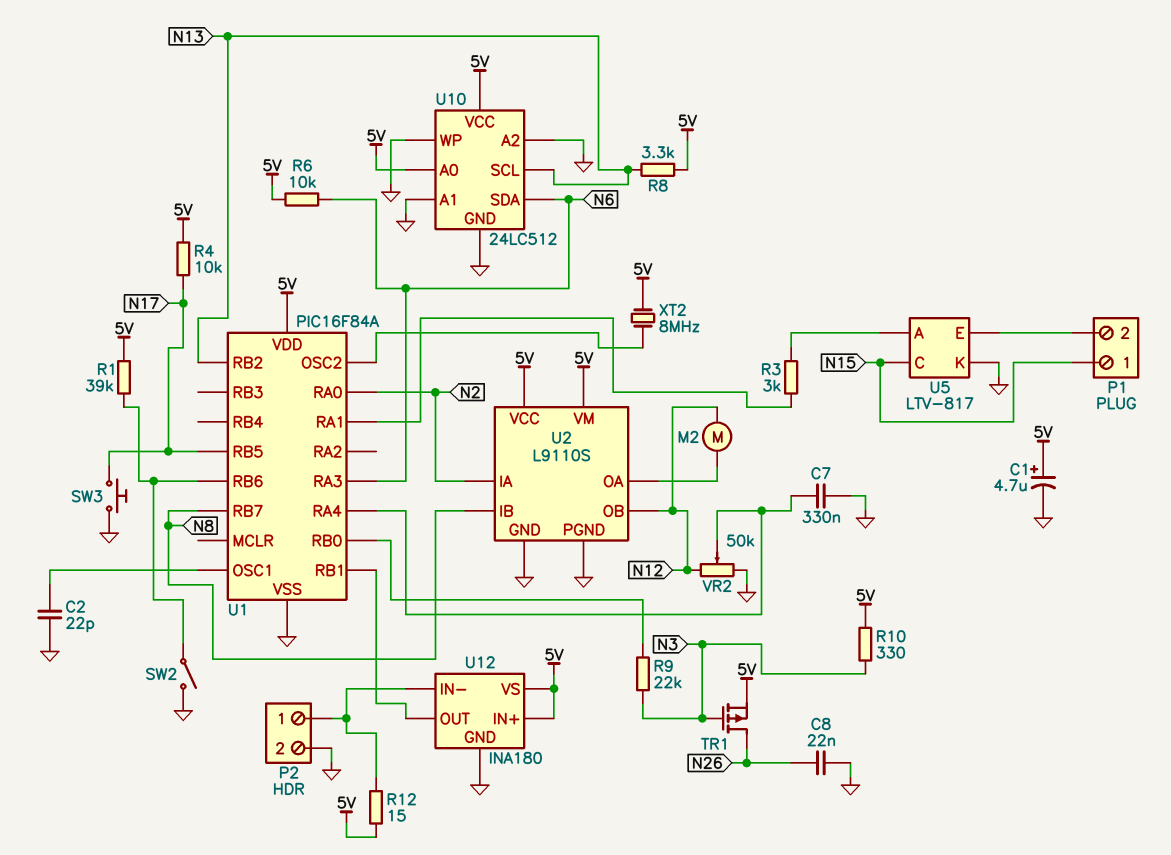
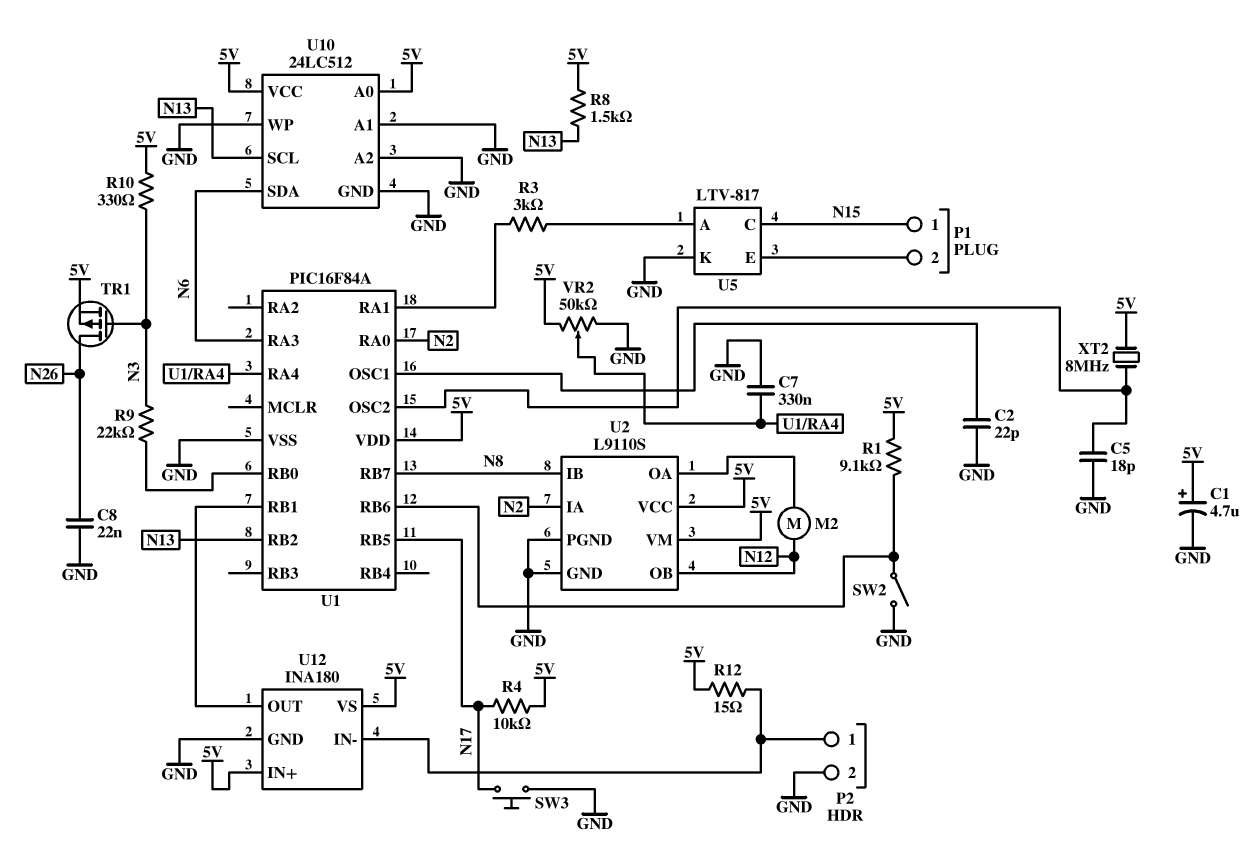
C5: none -> 18pF (GND, U1/OSC2)
R1: 39k (5V, U1/RB6) -> 9.1k (5V, U1/RB6)
R6: 10k (5V, N6) -> none
R8: 3.3k (5V, N13) -> 1.5k (5V, N13)
VR2: 50k (GND, N12, wiper U1/RA4) -> 50k (5V, GND, wiper U1/RA4)

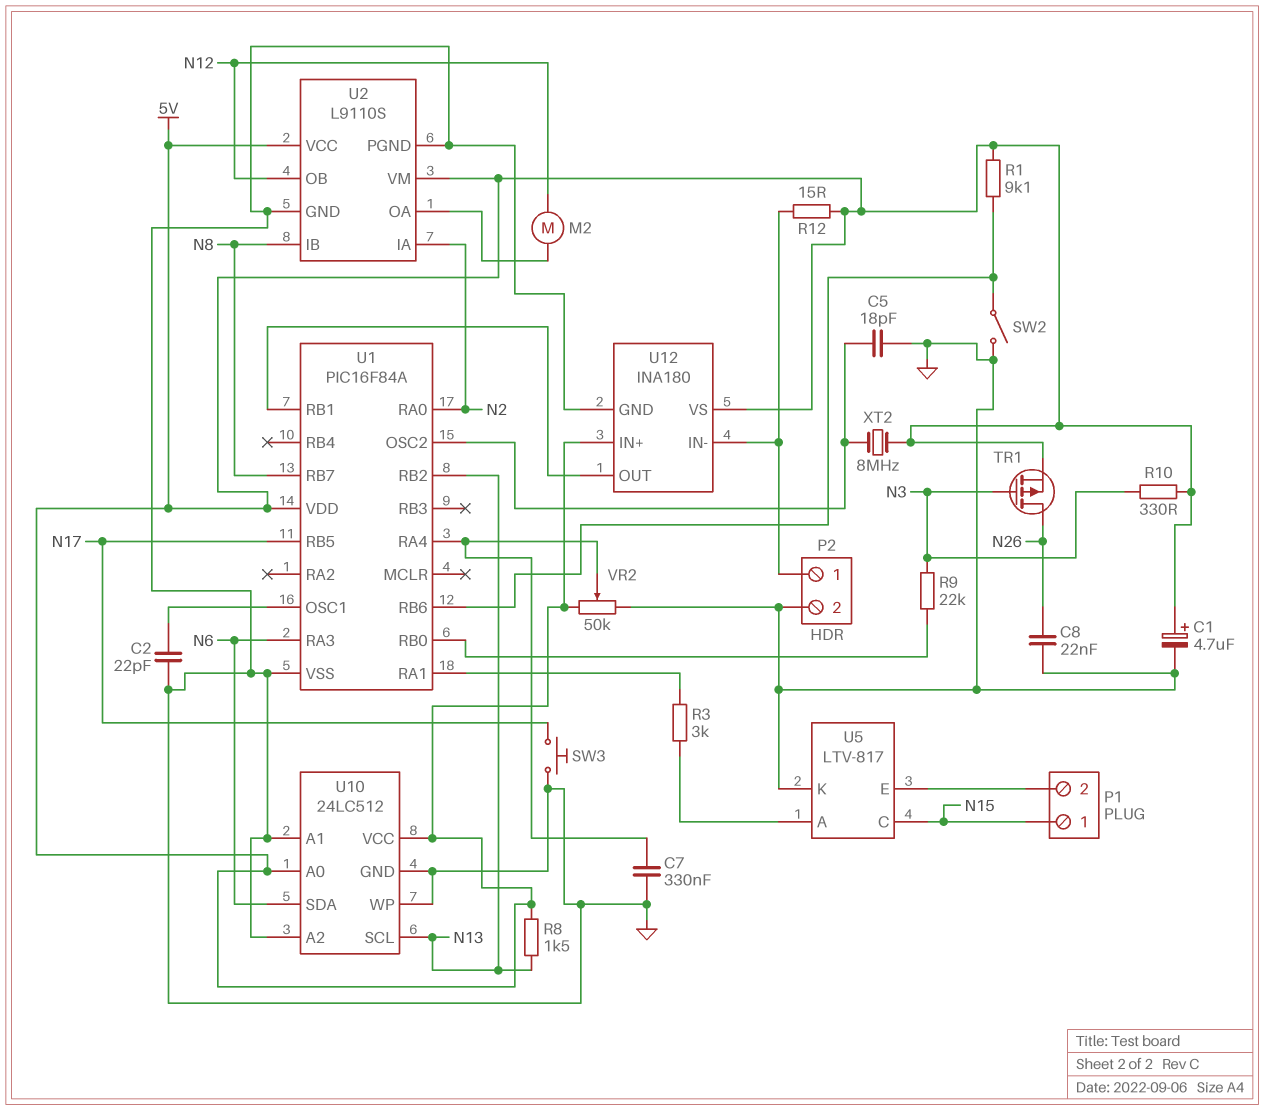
R4: 10k (5V, N17) -> none

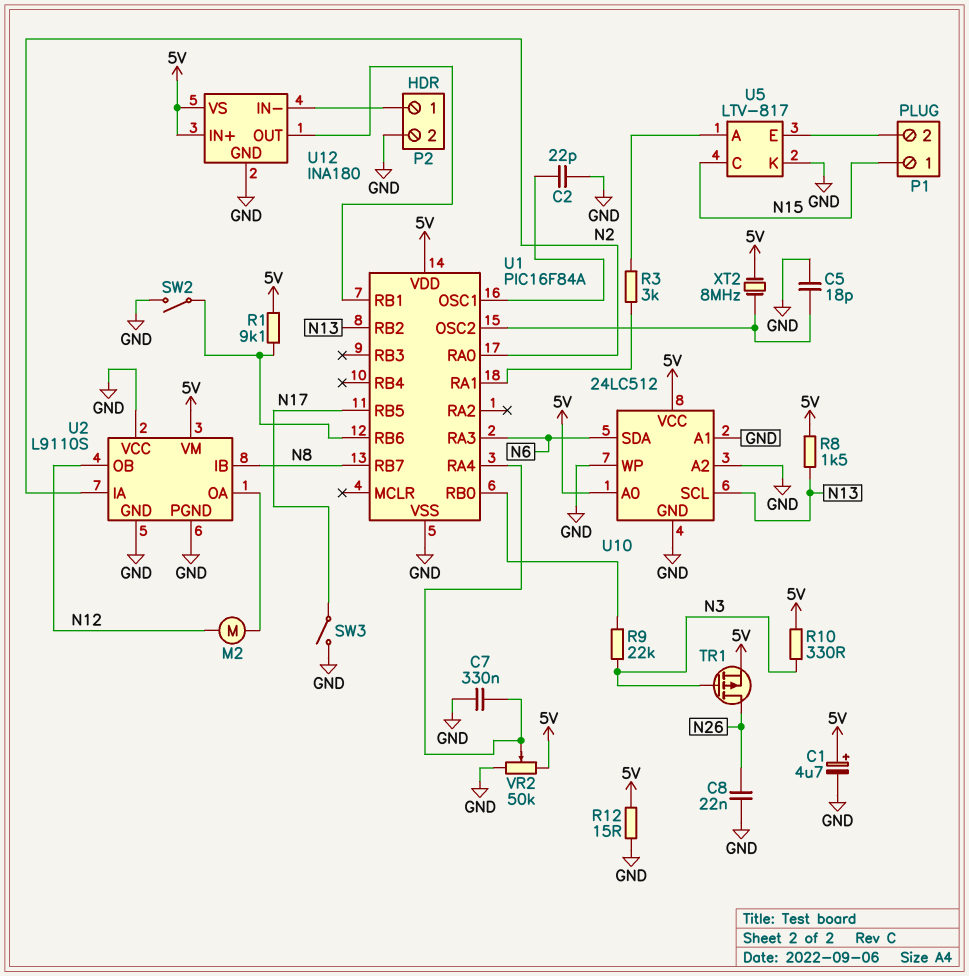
R12: 15 (5V, P2/1) -> 15 (5V, GND)
SW3: button (GND, N17) -> switch (GND, N17)
U2 pin VCC: 5V -> GND

